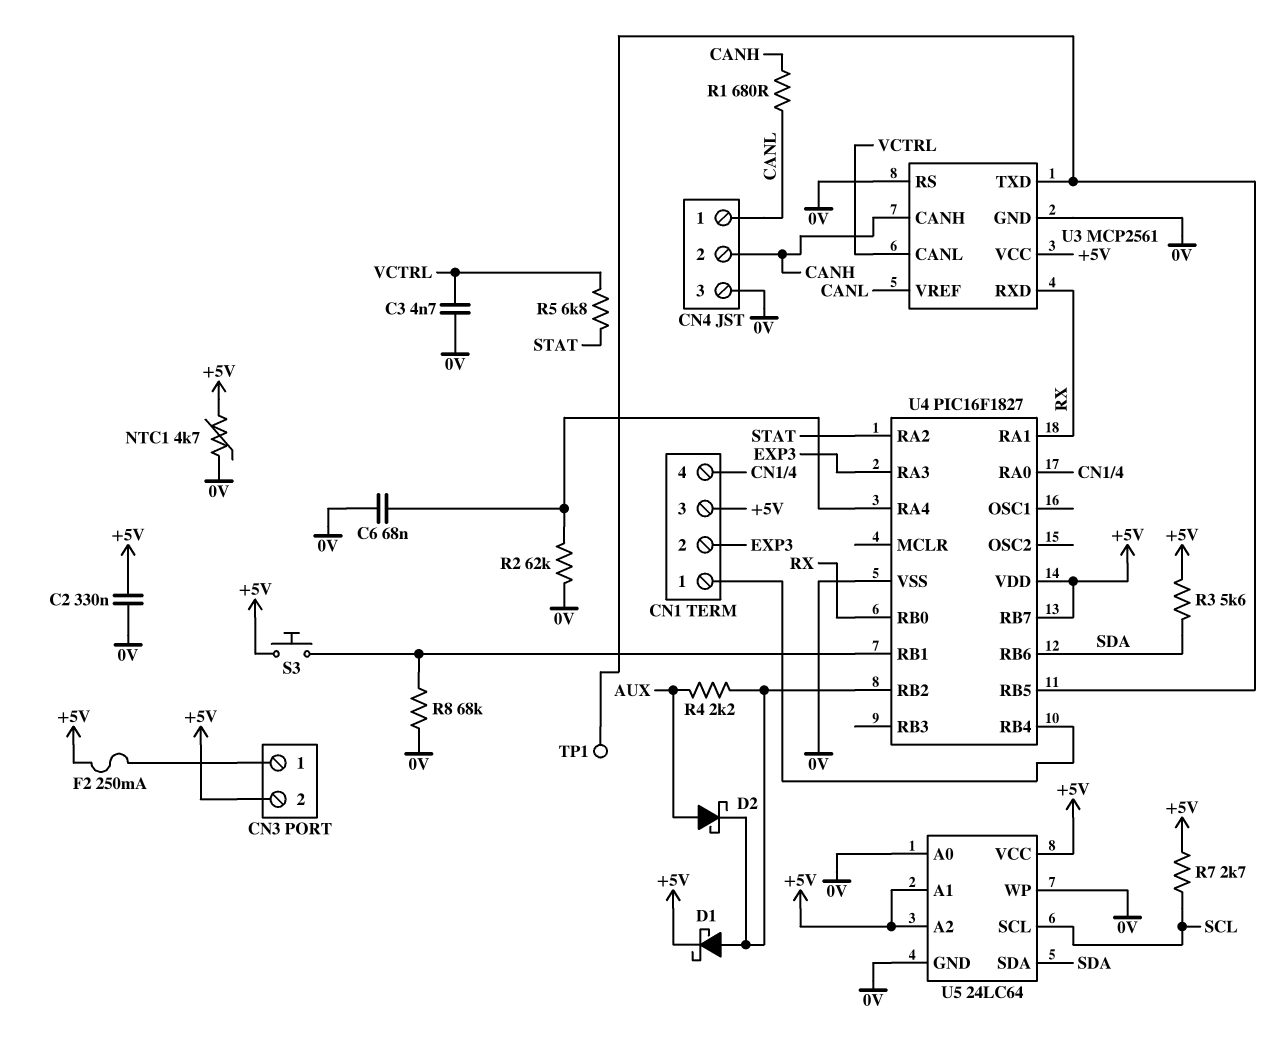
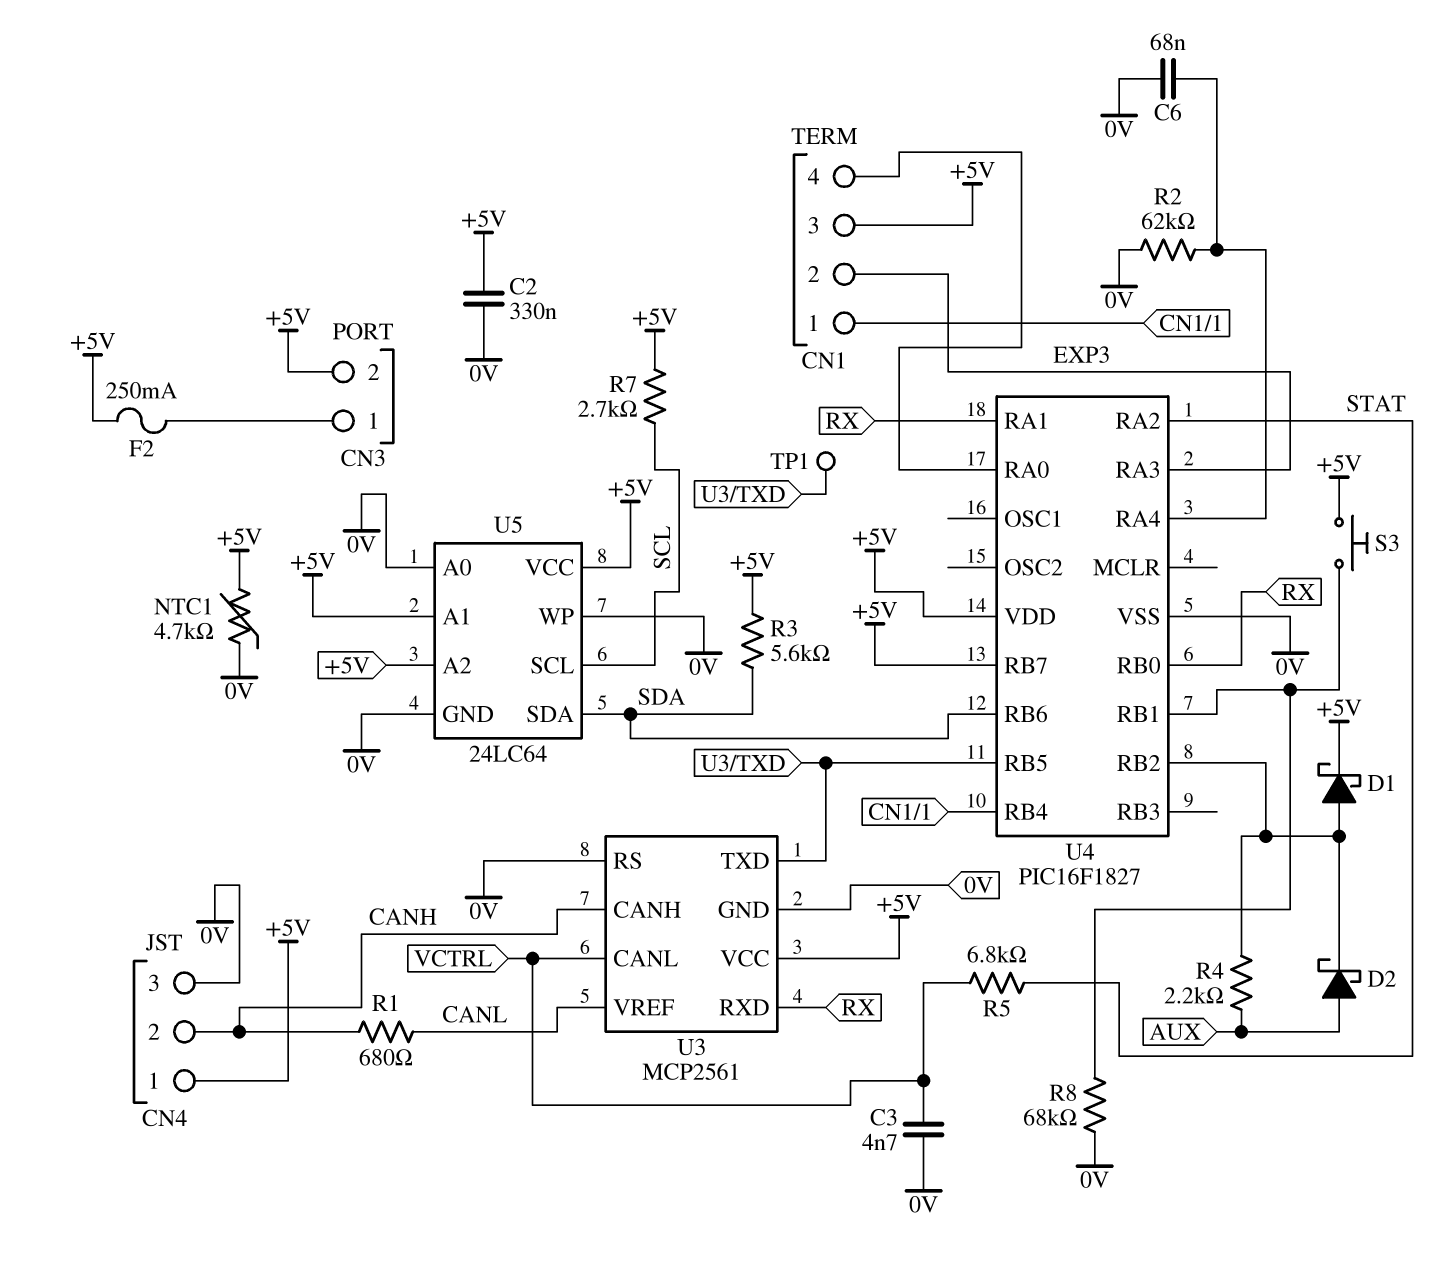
CN4 pin 1: CANL -> +5V

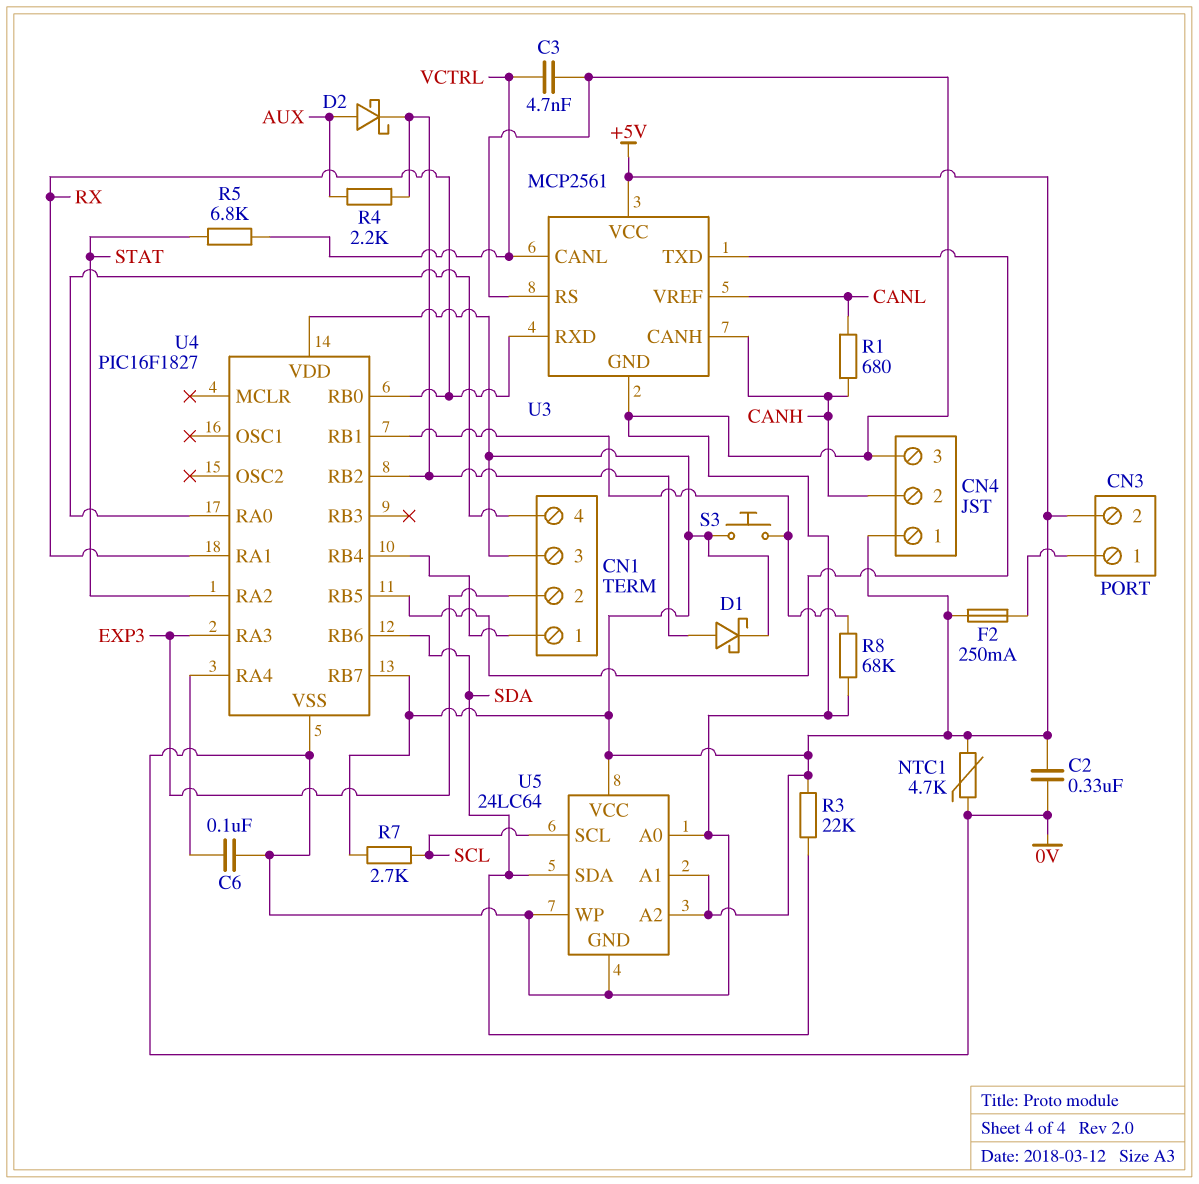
C6: 68nF (0V, U4/RA4) -> 100nF (0V, U4/RA4)
R2: 62k (0V, U4/RA4) -> none
R3: 5.6k (+5V, SDA) -> 22k (+5V, SDA)
TP1: test point (U3/TXD) -> none

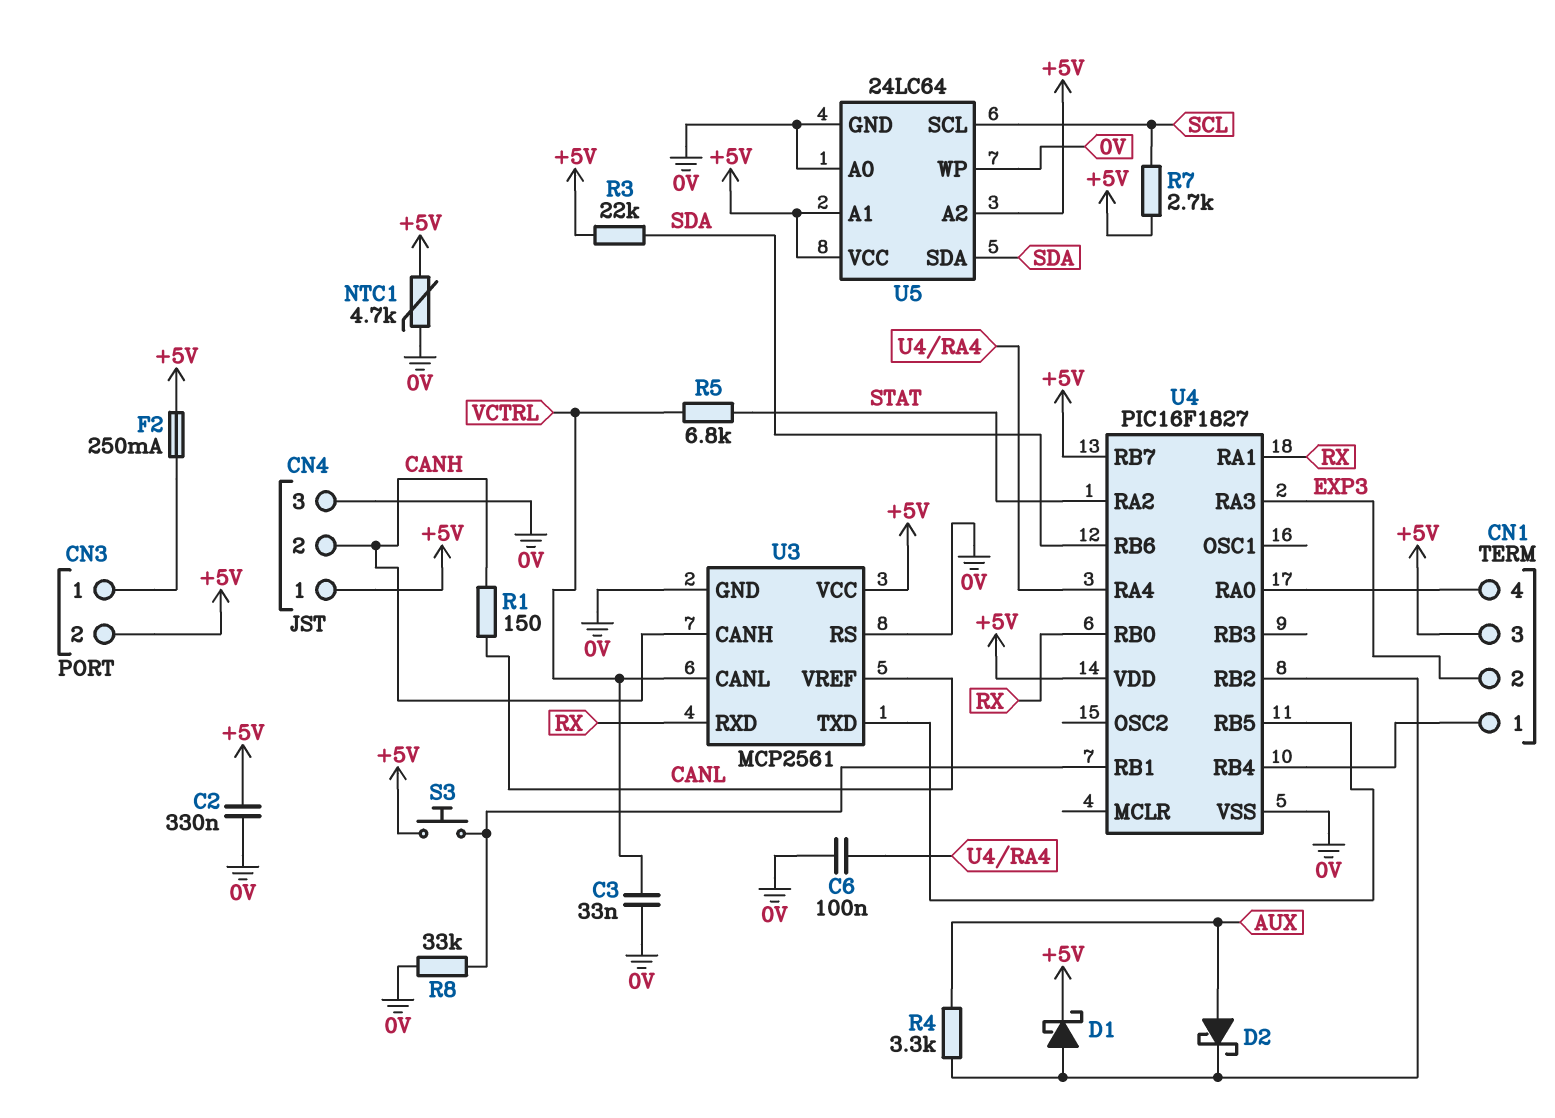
C3: 4.7nF (0V, VCTRL) -> 33nF (0V, VCTRL)
R1: 680 (CANH, CANL) -> 150 (CANH, CANL)
R4: 2.2k (AUX, U4/RB2) -> 3.3k (AUX, U4/RB2)
R8: 68k (0V, U4/RB1) -> 33k (0V, U4/RB1)

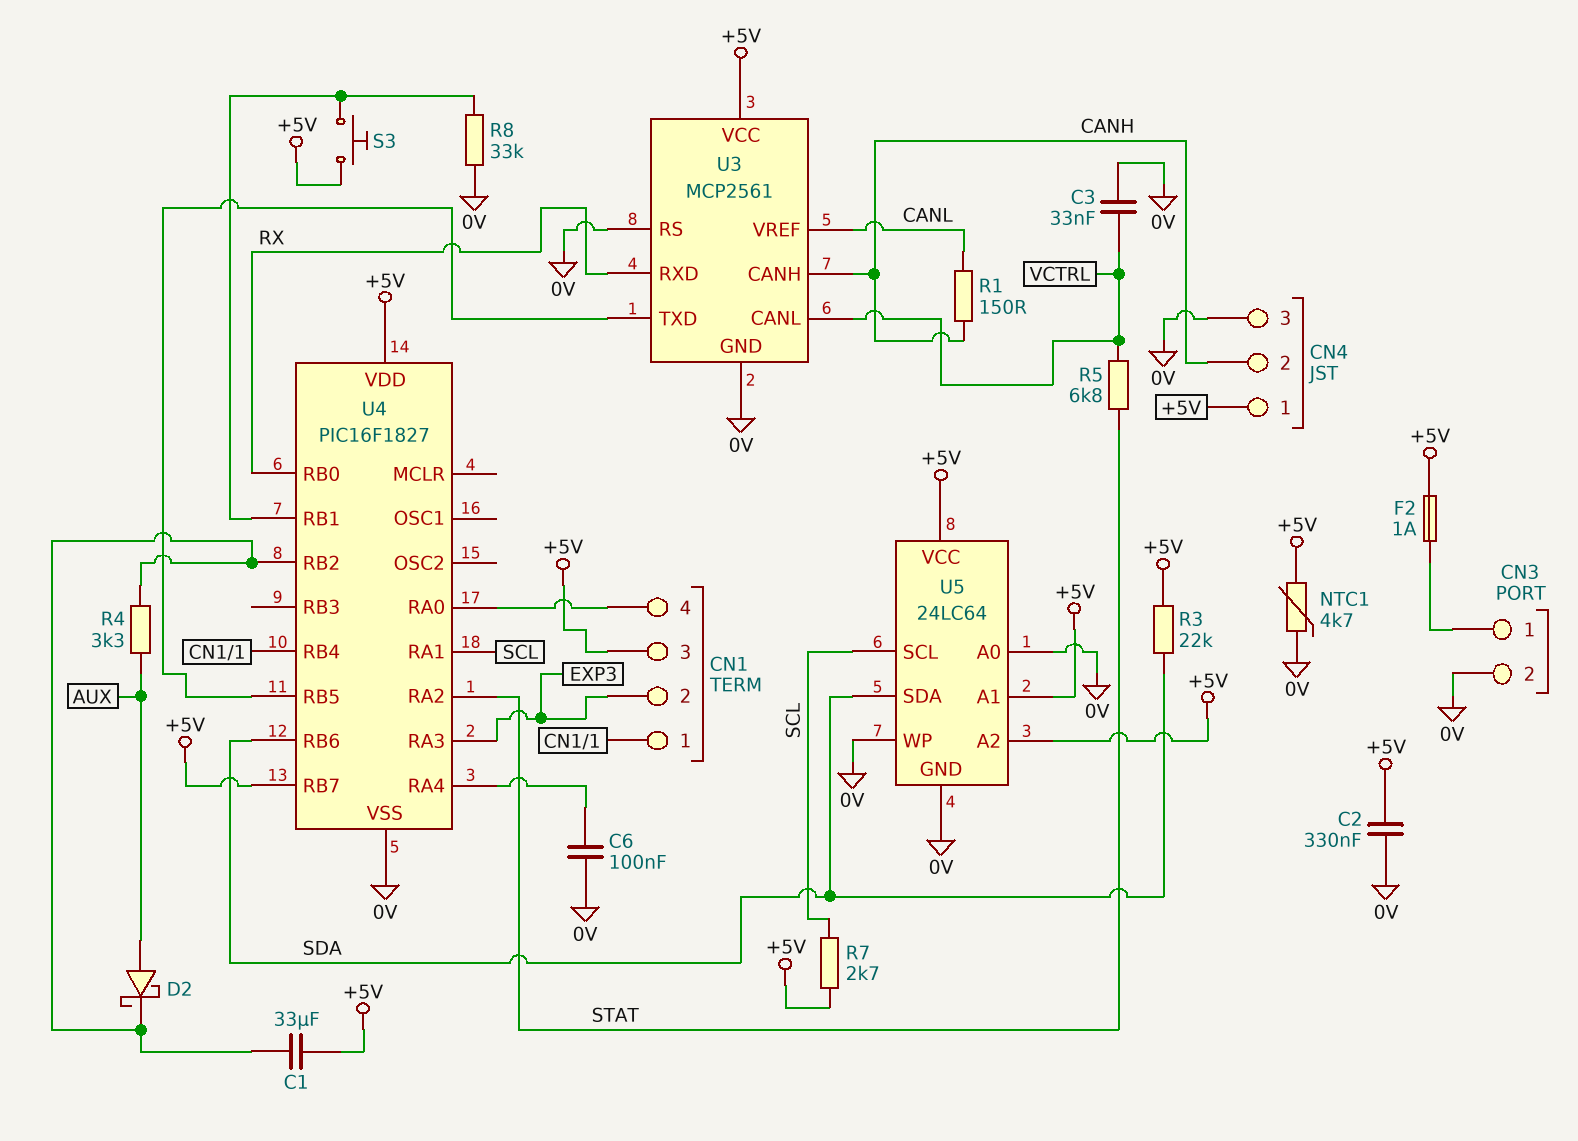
C1: none -> 33uF (+5V, U4/RB2)
CN3 pin 2: +5V -> 0V
D1: schottky (A U4/RB2, K +5V) -> none
F2: 250mA (+5V, CN3/1) -> 1A (+5V, CN3/1)
U4 pin RA1: RX -> SCL

